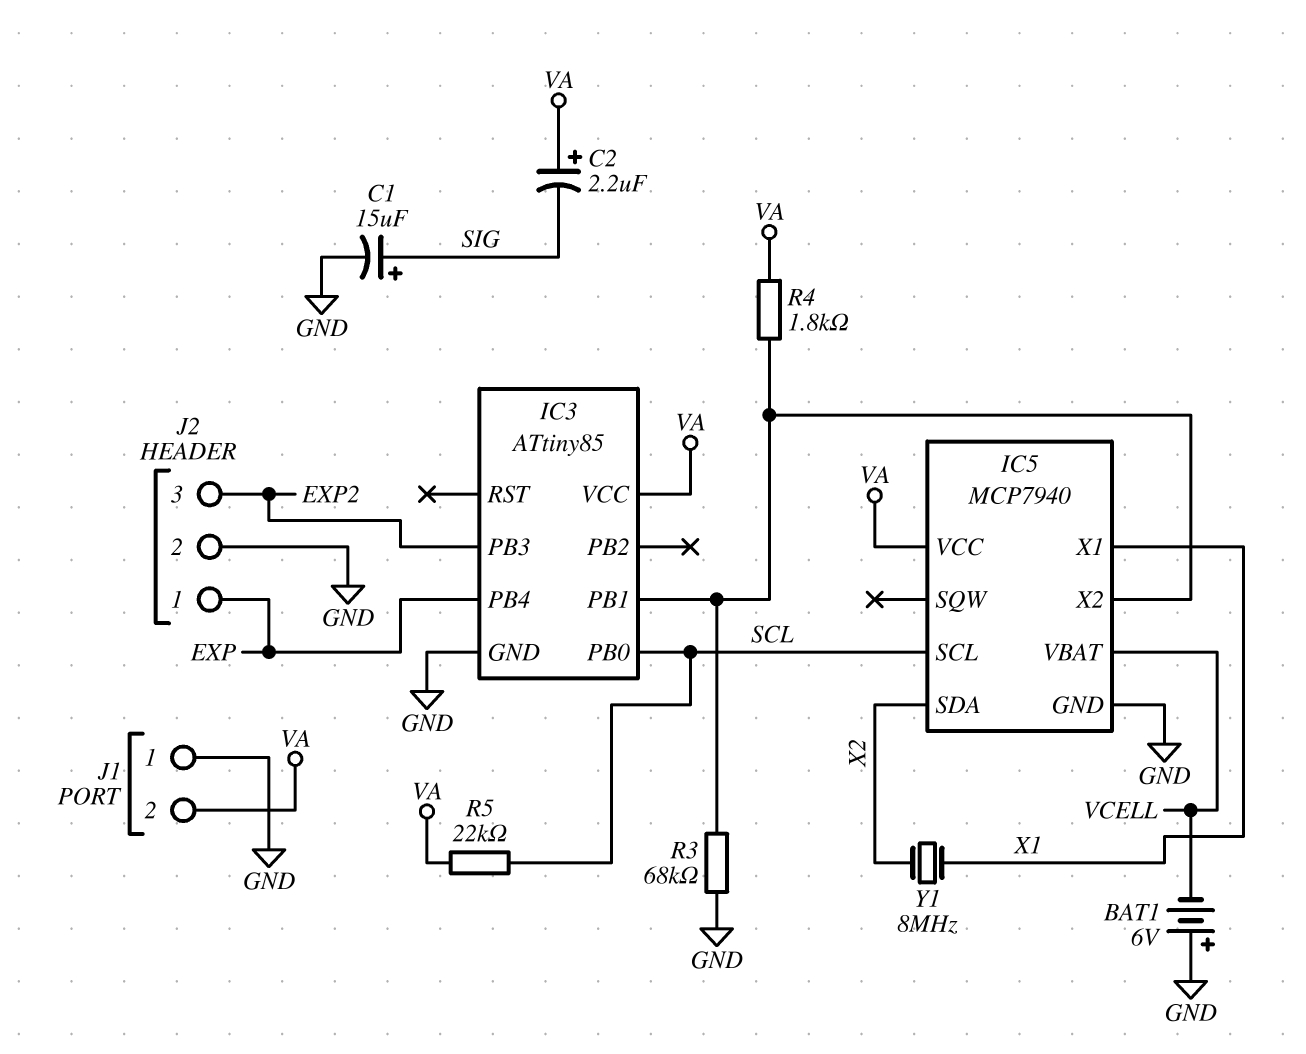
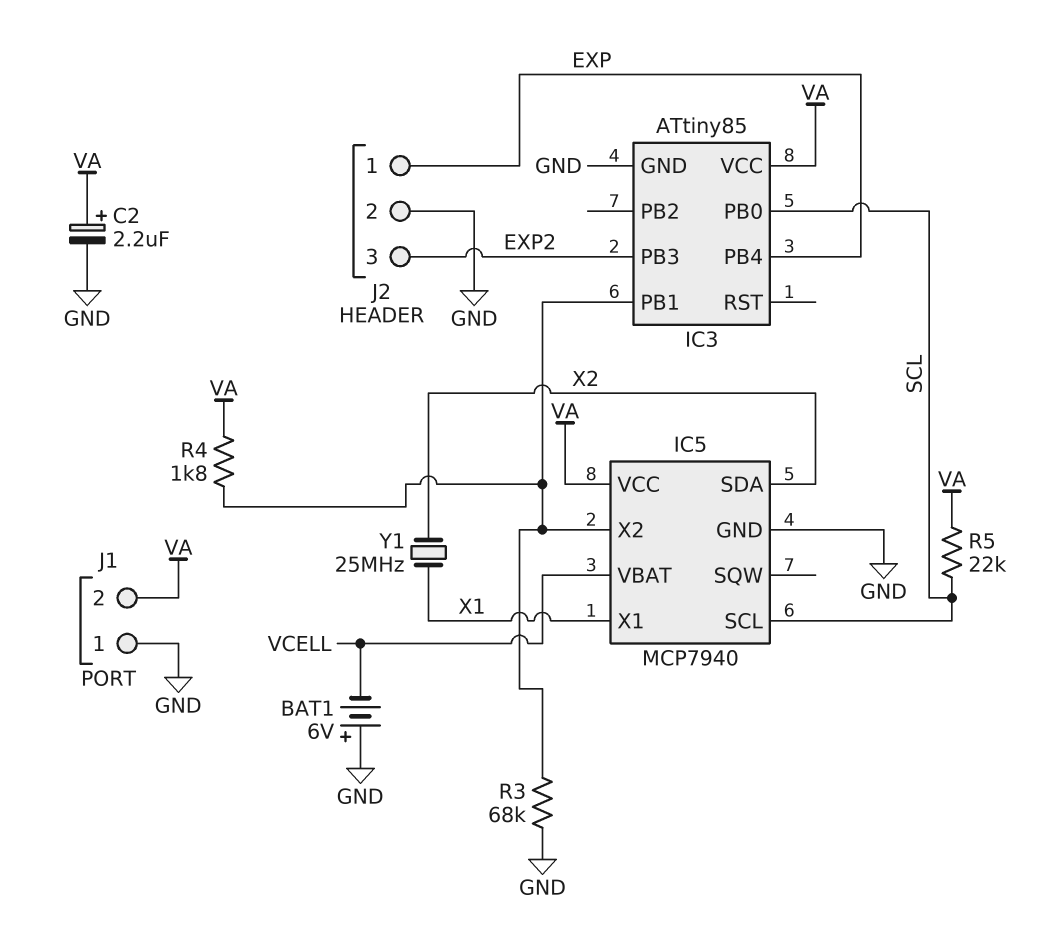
C1: 15uF (plus SIG, minus GND) -> none
C2: 2.2uF (plus VA, minus SIG) -> 2.2uF (plus VA, minus GND)
Y1: 8MHz (X1, X2) -> 25MHz (X1, X2)

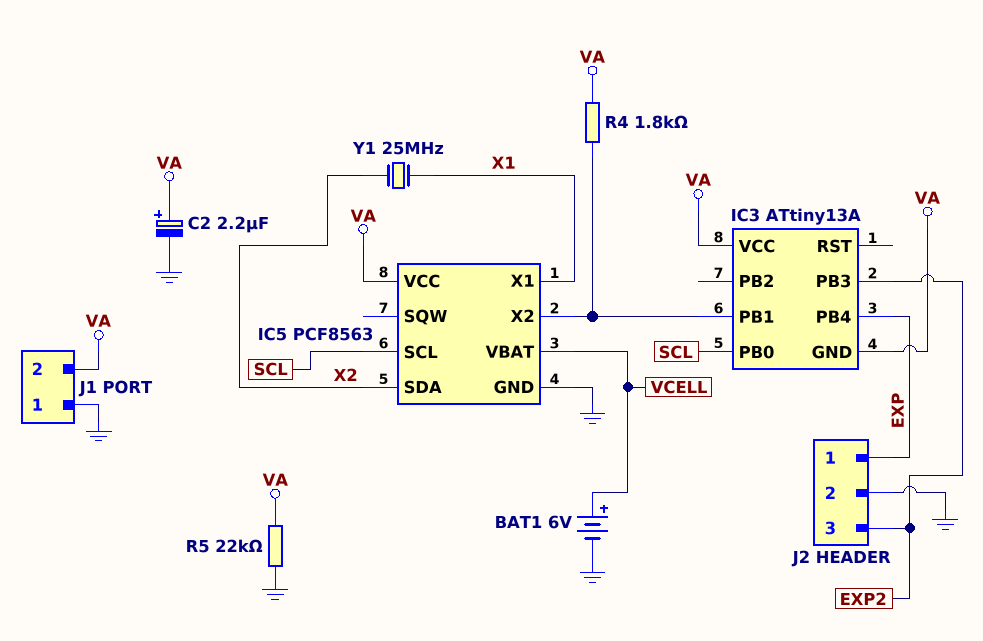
BAT1: 6V (plus GND, minus VCELL) -> 6V (plus VCELL, minus GND)
IC3: ATtiny85 -> ATtiny13A
IC3 pin GND: GND -> VA
IC5: MCP7940 -> PCF8563
R3: 68k (GND, IC3/PB1) -> none
R5: 22k (SCL, VA) -> 22k (GND, VA)

